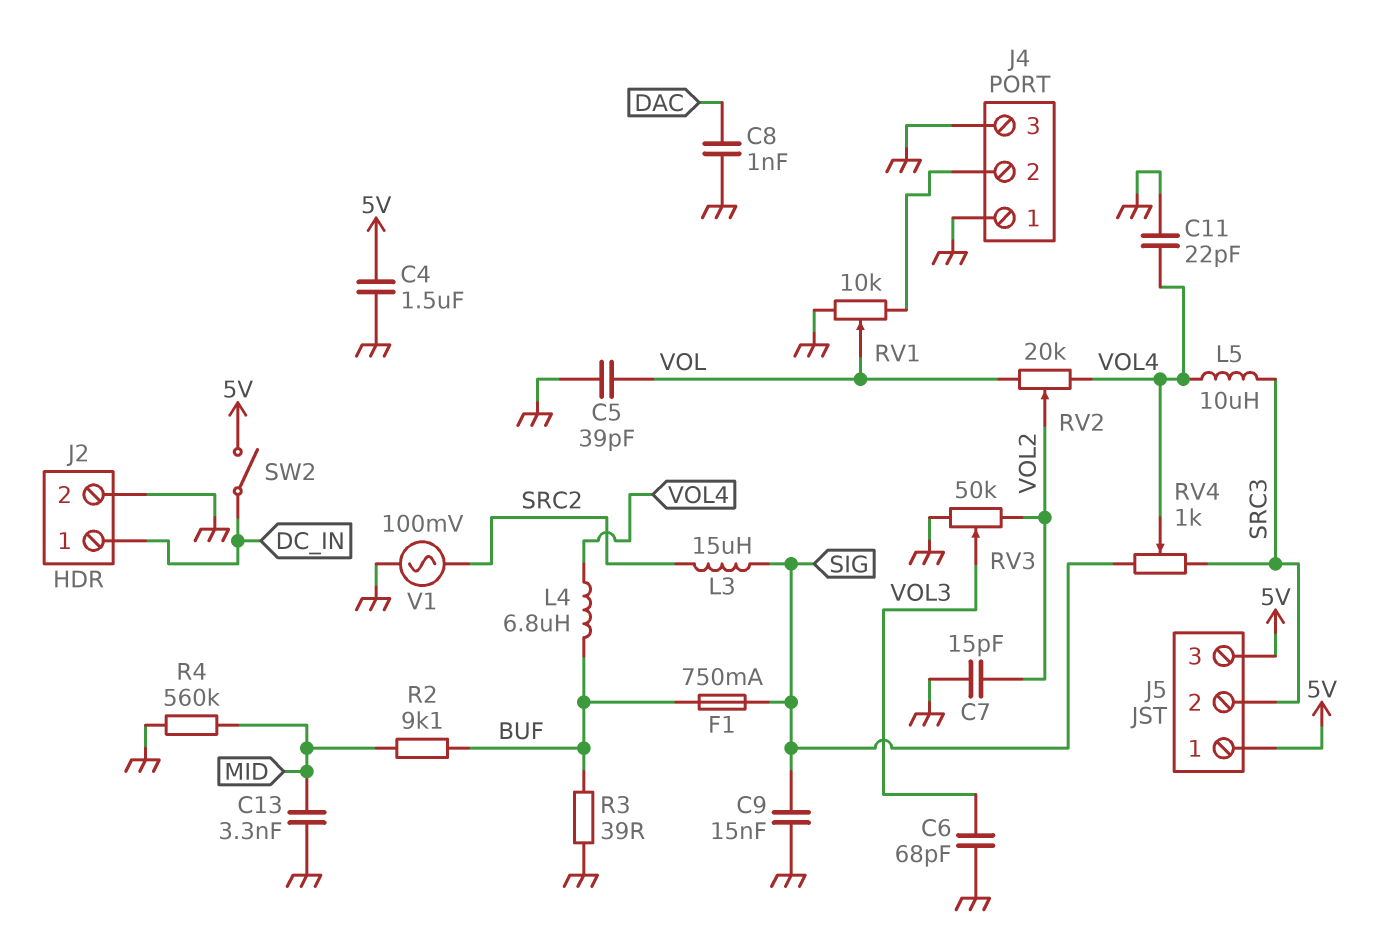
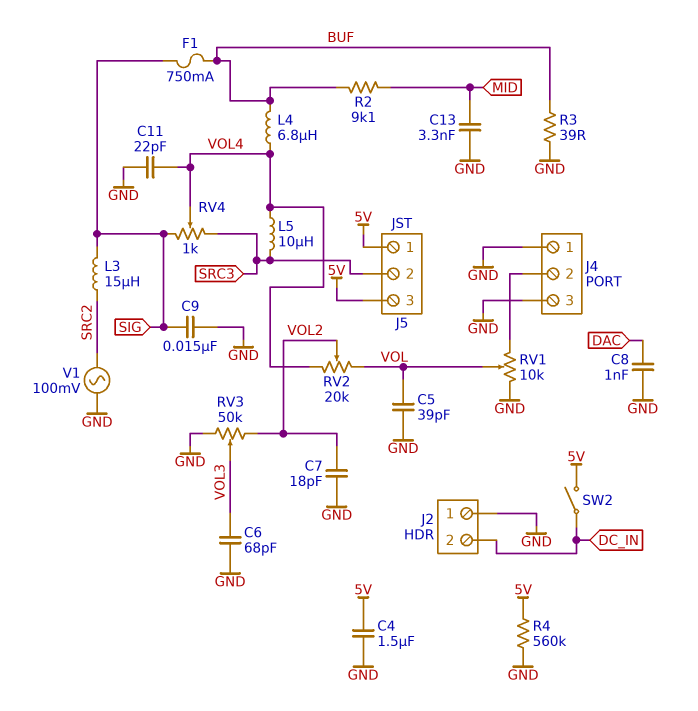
C7: 15pF (GND, VOL2) -> 18pF (GND, VOL2)
J2 pin 1: DC_IN -> GND
J2 pin 2: GND -> DC_IN
R4: 560k (GND, MID) -> 560k (5V, GND)

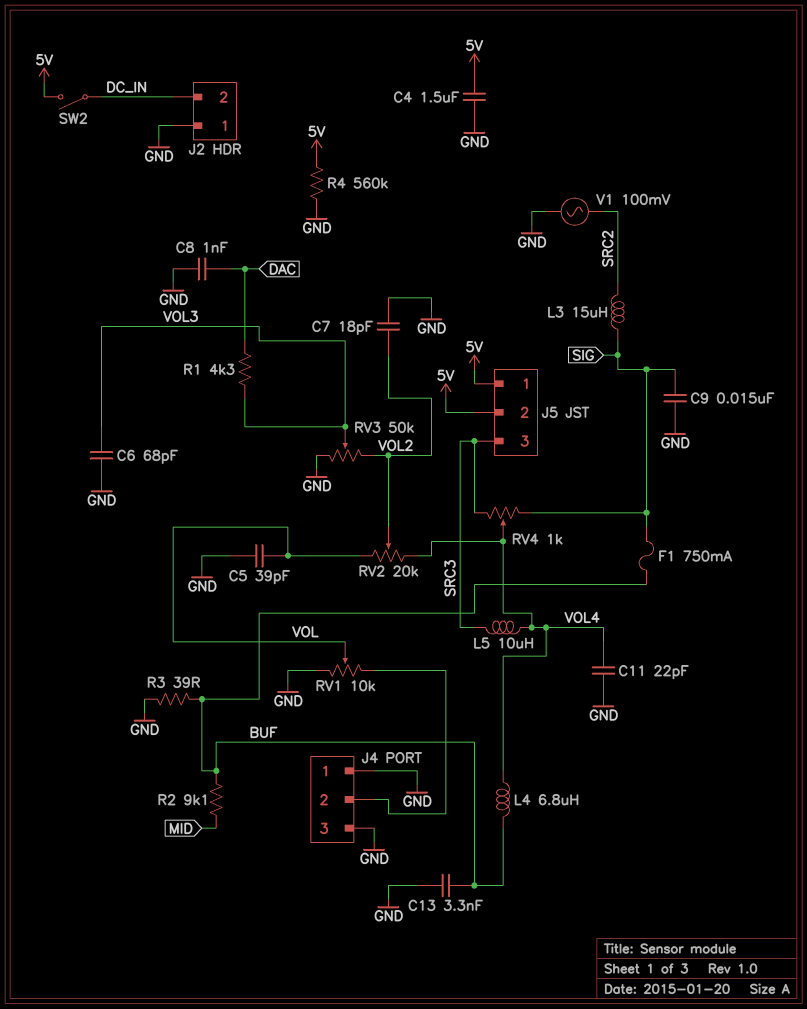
C13: 3.3nF (GND, MID) -> 3.3nF (BUF, GND)
J5 pin 2: SRC3 -> 5V
J5 pin 3: 5V -> SRC3
R1: none -> 4.3k (DAC, VOL3)

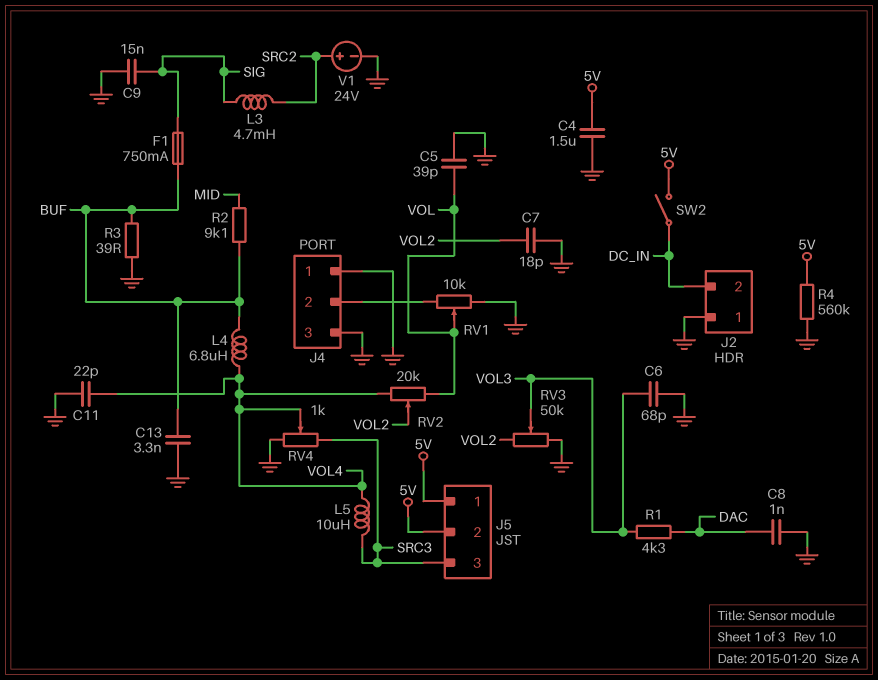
L3: 15uH (SIG, SRC2) -> 4.7mH (SIG, SRC2)
RV4: 1k (SIG, SRC3, wiper VOL4) -> 1k (GND, SRC3, wiper VOL4)
V1: AC 100mV (GND, SRC2) -> 24V (plus SRC2, minus GND)

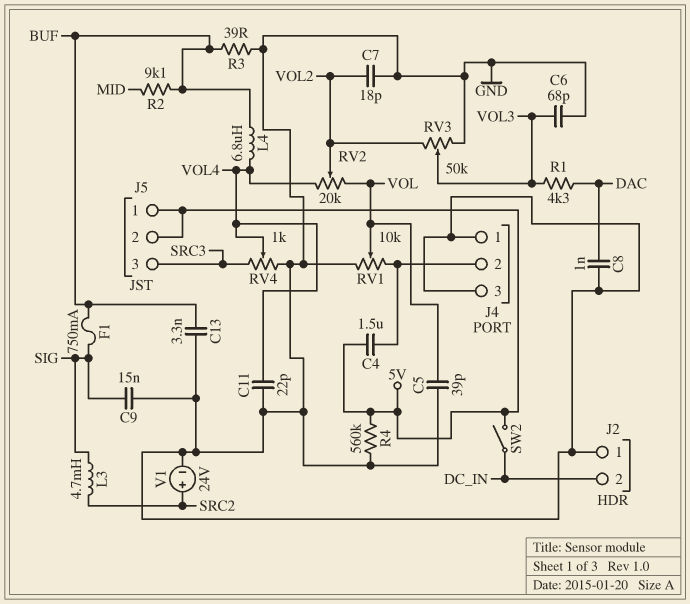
C4: 1.5uF (5V, GND) -> 1.5uF (5V, J4/2)
L5: 10uH (SRC3, VOL4) -> none

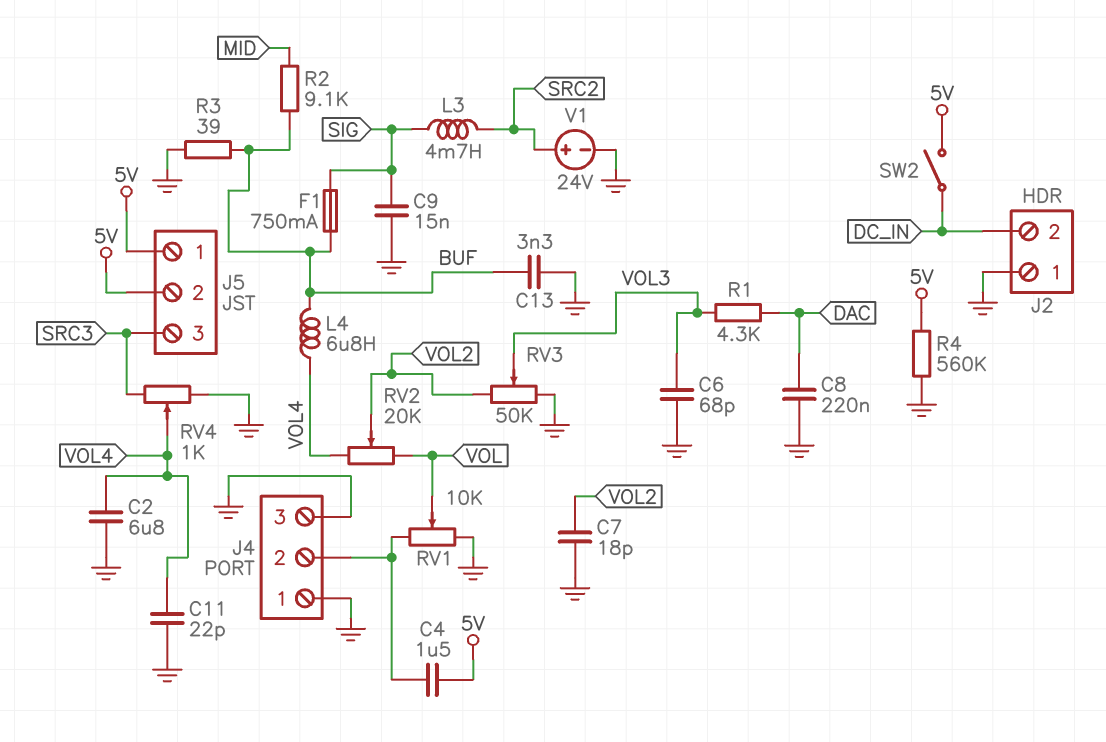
C2: none -> 6.8uF (GND, VOL4)
C5: 39pF (GND, VOL) -> none
C8: 1nF (DAC, GND) -> 220nF (DAC, GND)

